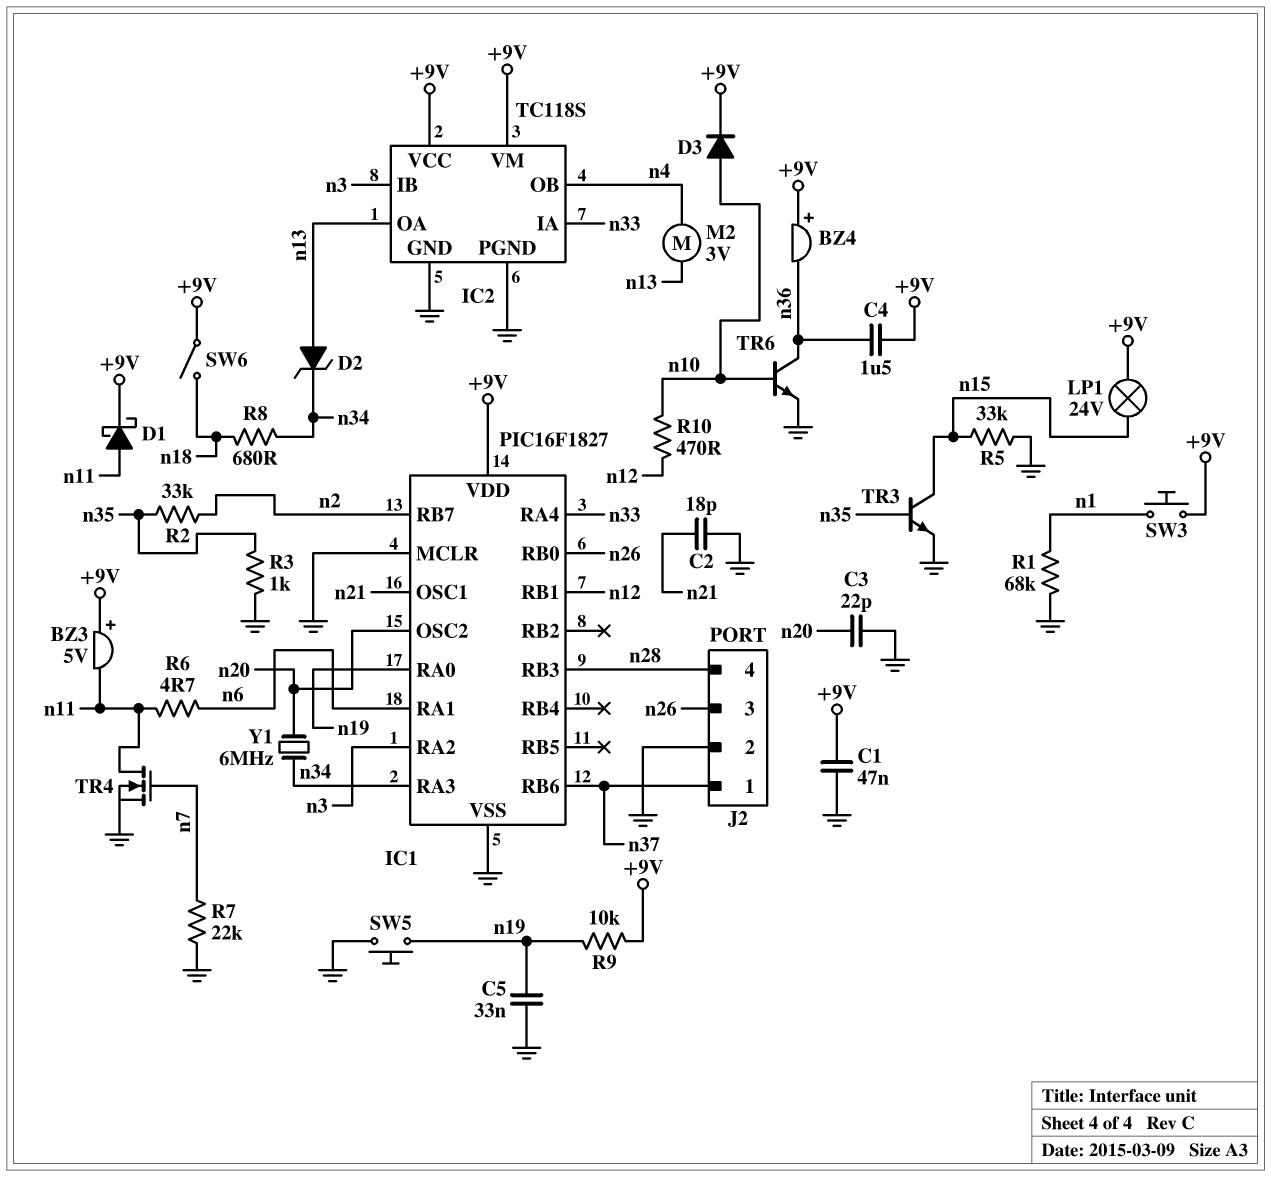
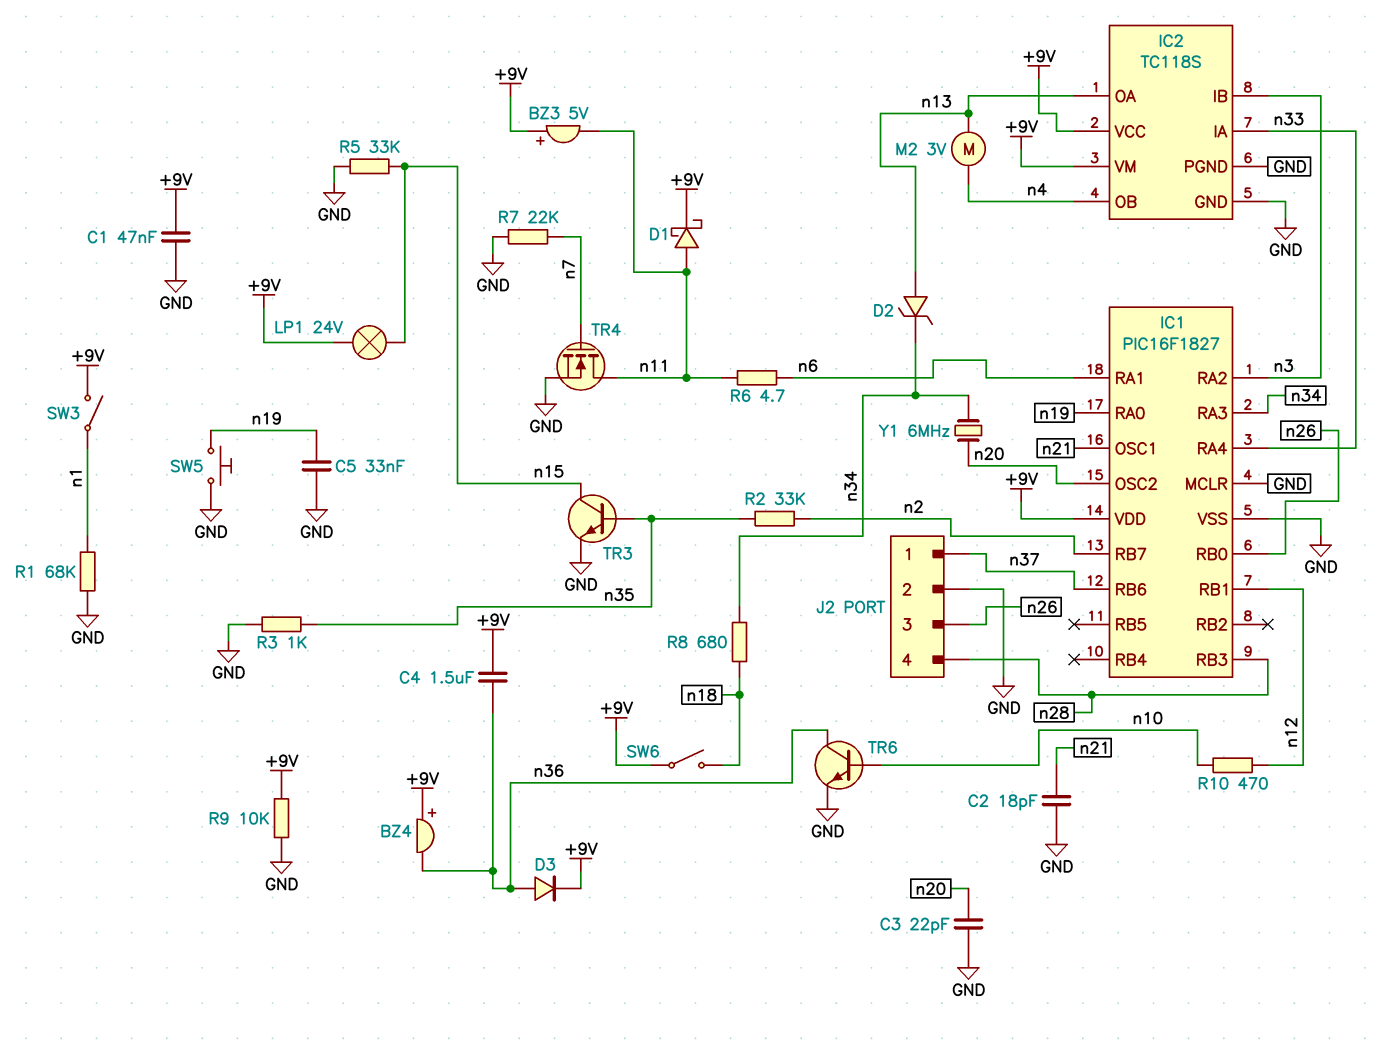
D3: diode (A n10, K +9V) -> diode (A n36, K +9V)
R9: 10k (+9V, n19) -> 10k (+9V, GND)
SW3: button (+9V, n1) -> switch (+9V, n1)

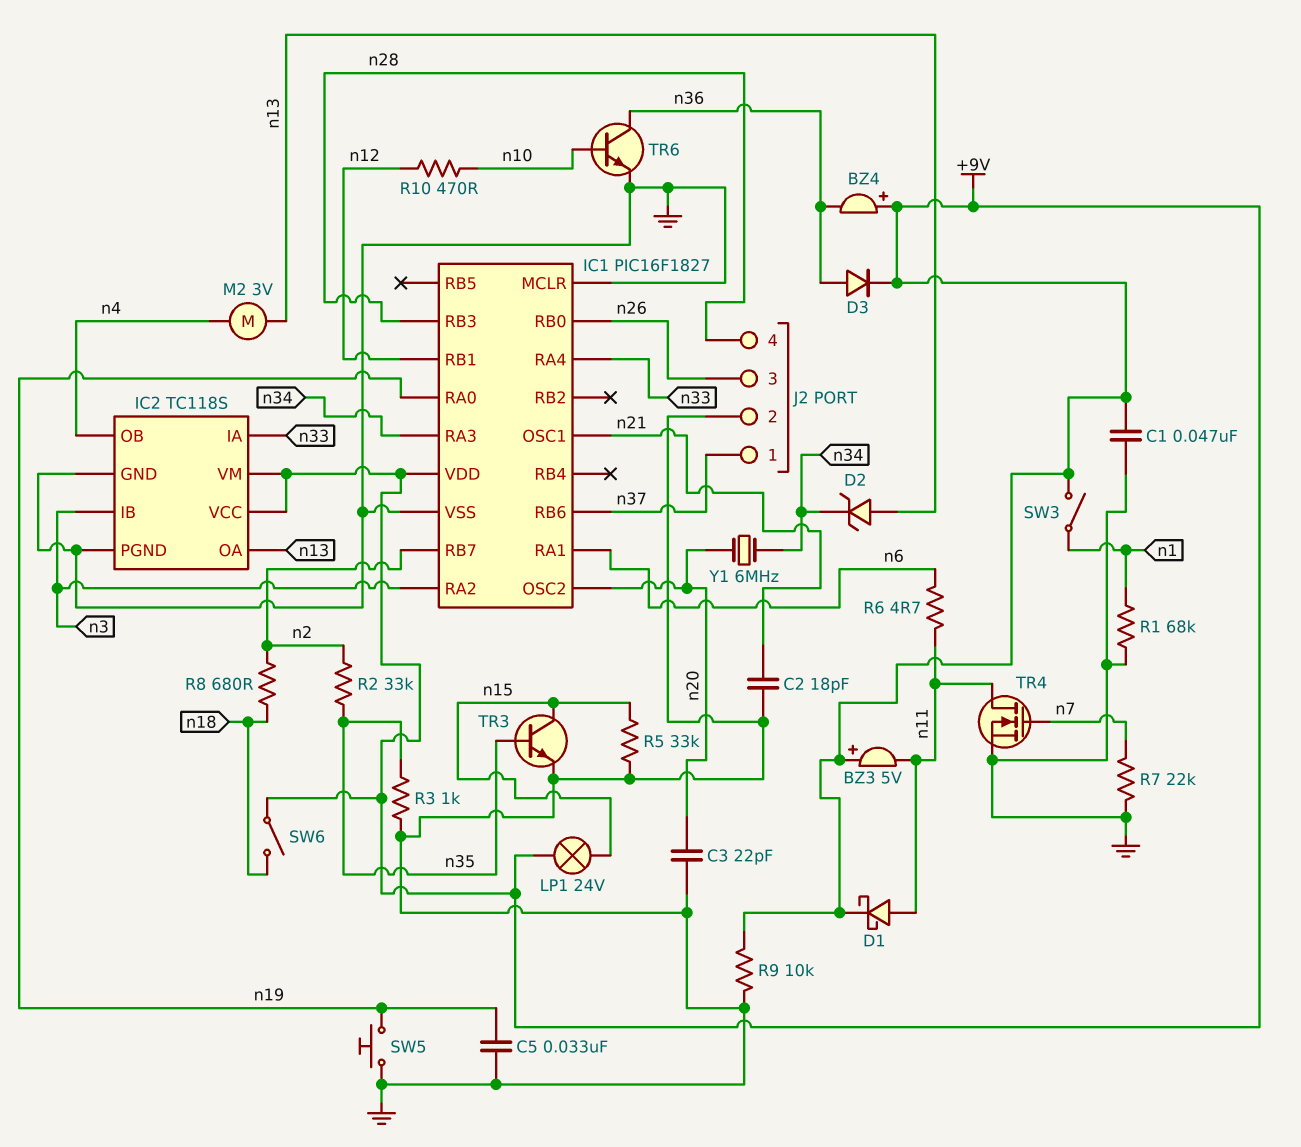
C4: 1.5uF (+9V, n36) -> none
R8: 680 (n18, n34) -> 680 (n2, n18)

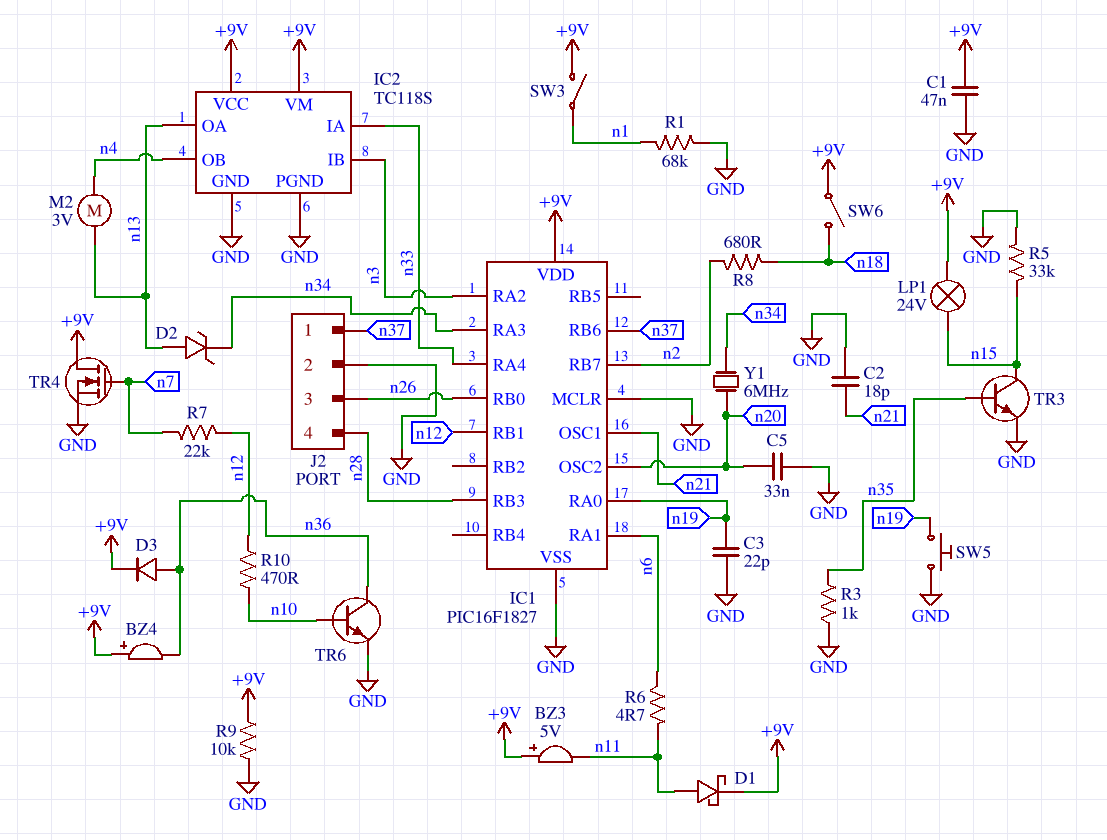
C3: 22pF (GND, n20) -> 22pF (GND, n19)
C5: 33nF (GND, n19) -> 33nF (GND, n20)
R2: 33k (n2, n35) -> none
R7: 22k (GND, n7) -> 22k (n7, n12)
TR4: NMOS (G n7, D n11, S GND) -> NMOS (G n7, D +9V, S GND)

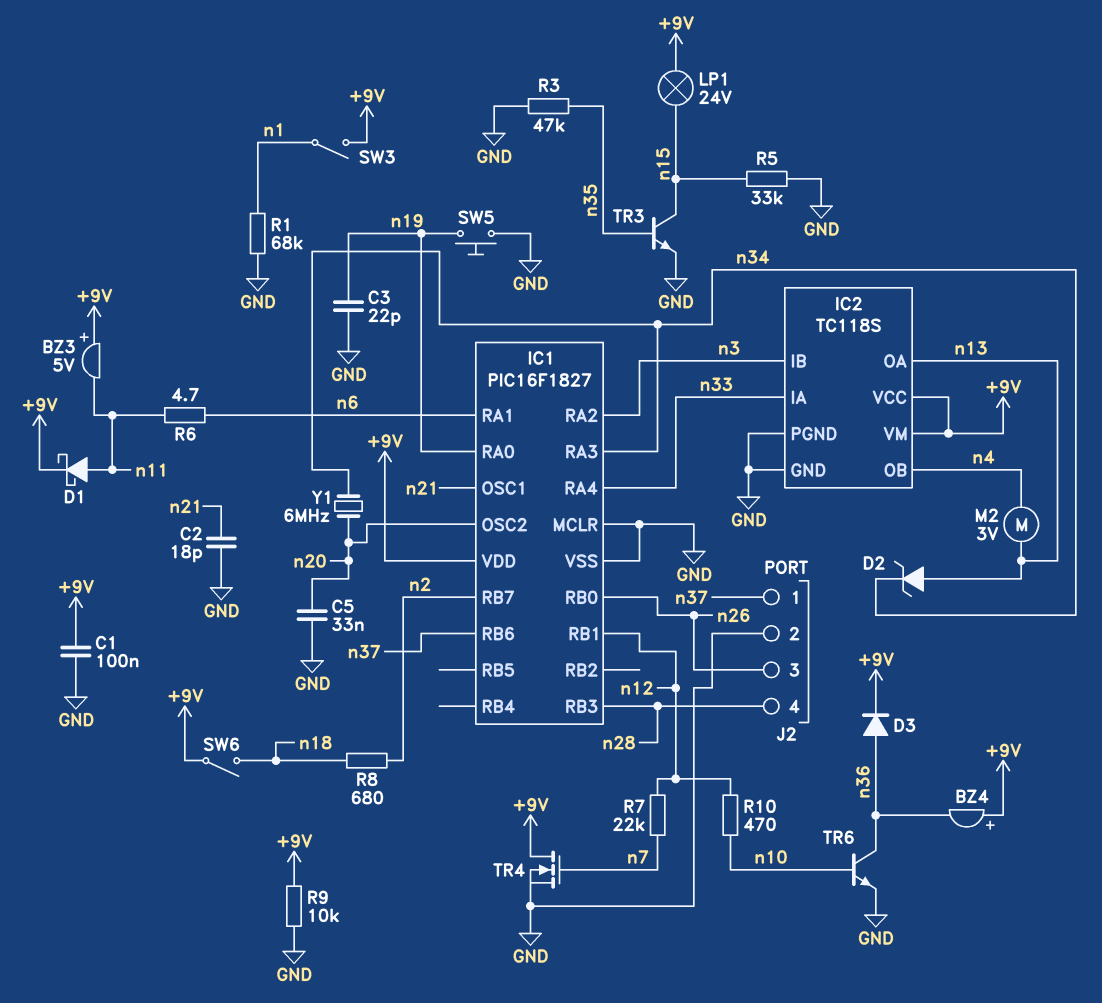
C1: 47nF (+9V, GND) -> 100nF (+9V, GND)
R3: 1k (GND, n35) -> 47k (GND, n35)

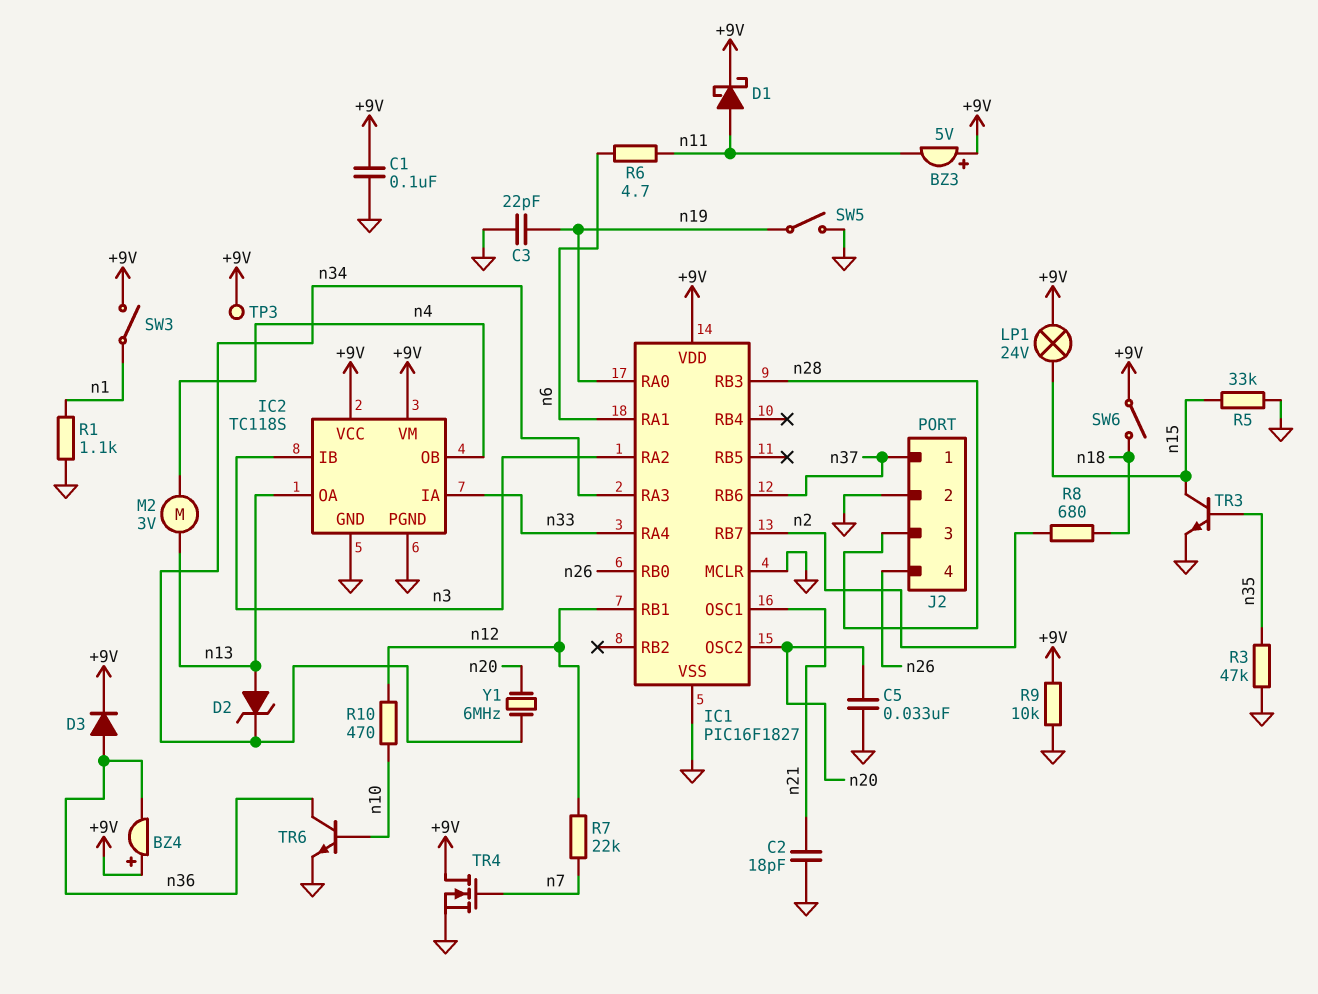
J2 pin 3: n26 -> n28
J2 pin 4: n28 -> n26
R1: 68k (GND, n1) -> 1.1k (GND, n1)
SW5: button (GND, n19) -> switch (GND, n19)
TP3: none -> test point (+9V)

